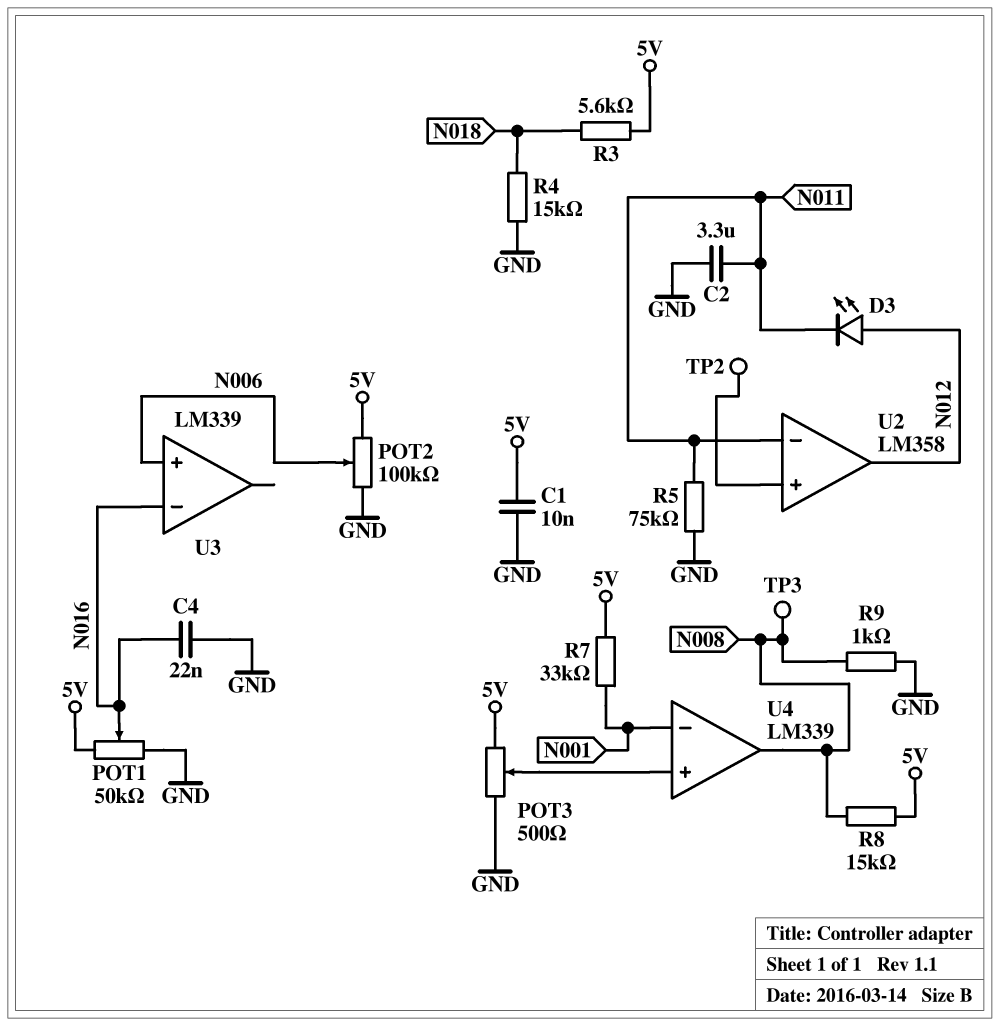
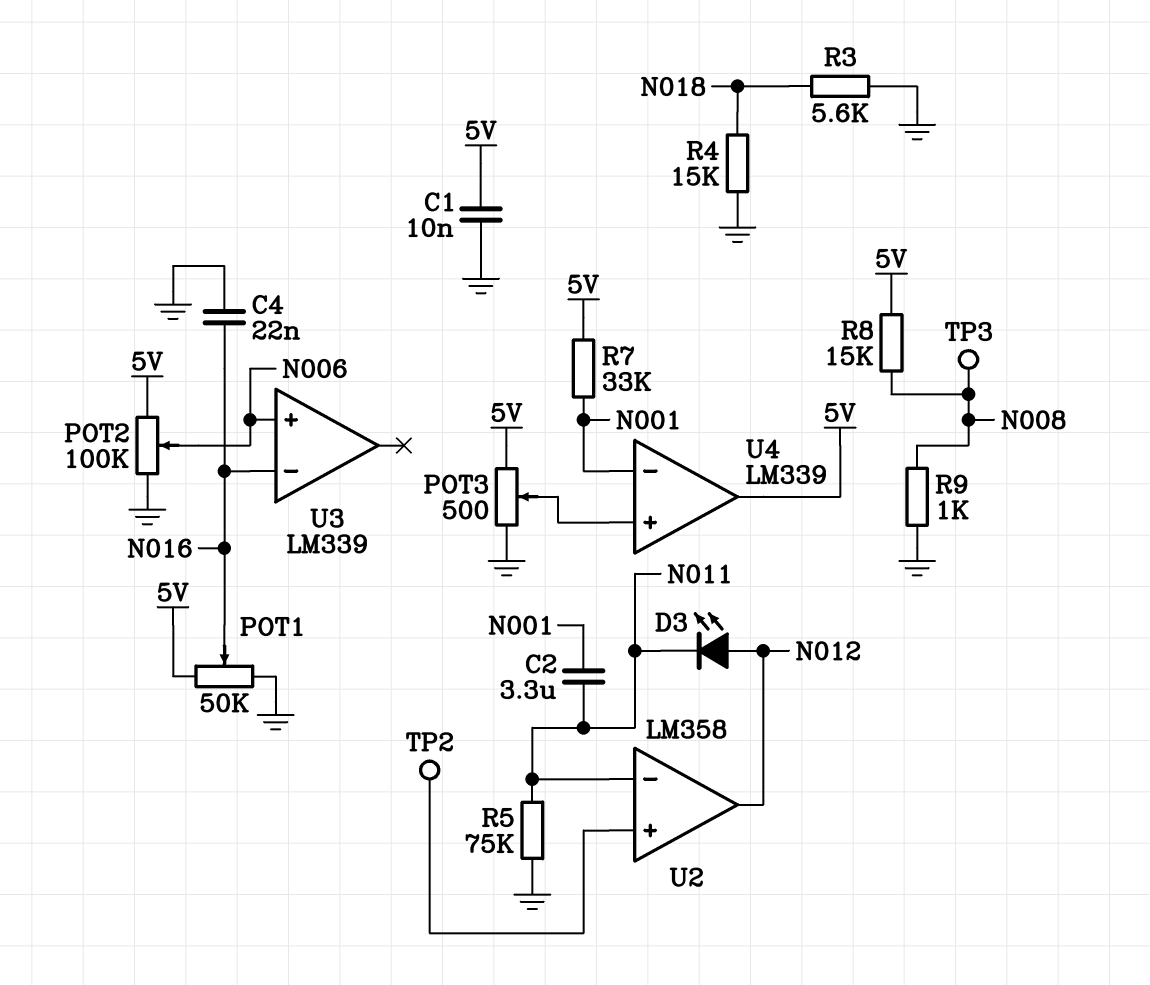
C2: 3.3uF (GND, N011) -> 3.3uF (N001, N011)
R3: 5.6k (5V, N018) -> 5.6k (GND, N018)
U4 pin out: N008 -> 5V

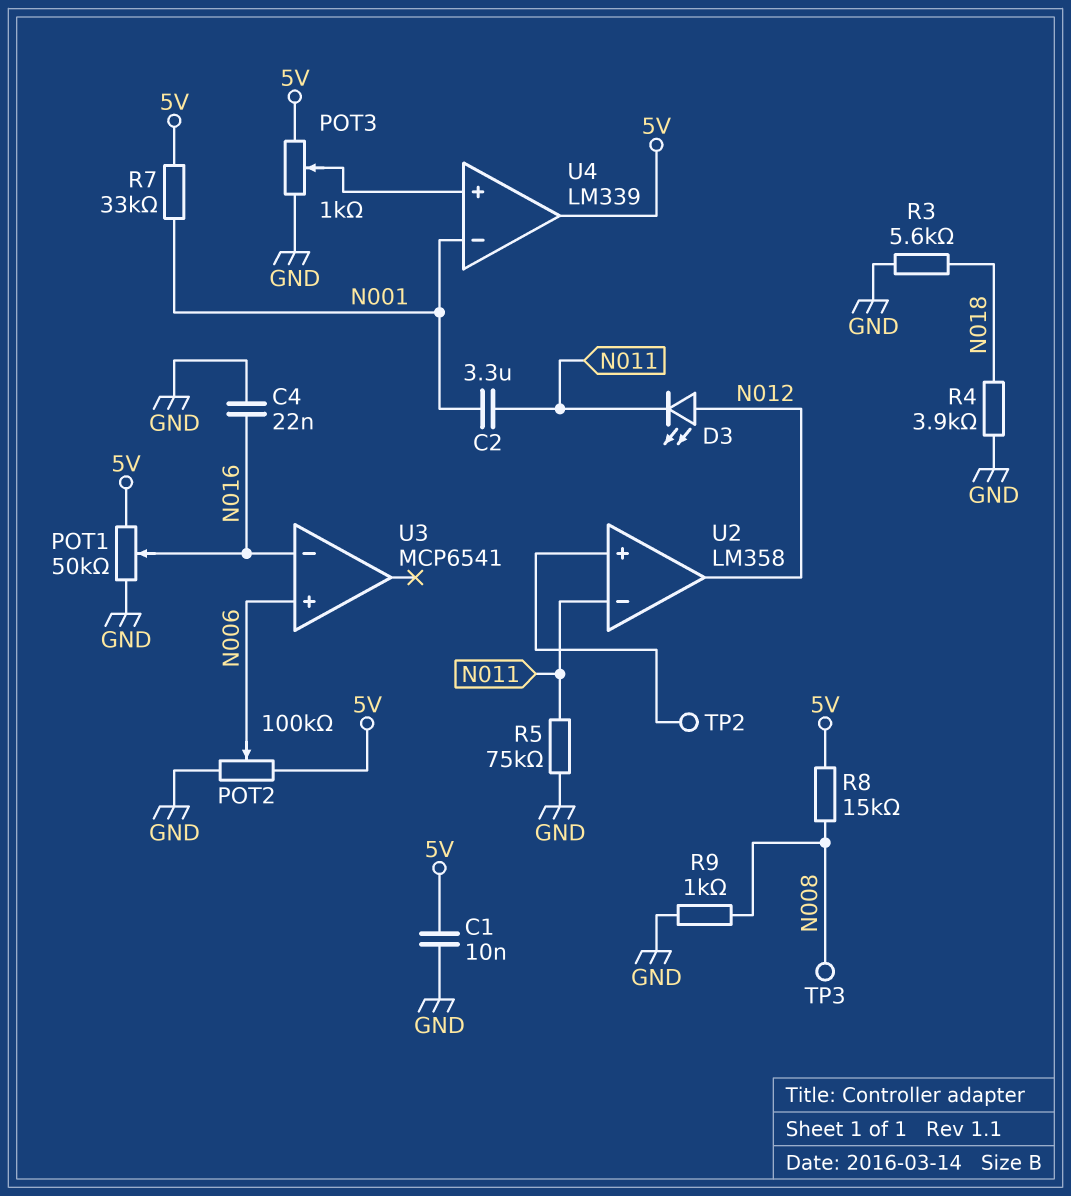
POT3: 500 (5V, GND, wiper U4/in+) -> 1k (5V, GND, wiper U4/in+)
R4: 15k (GND, N018) -> 3.9k (GND, N018)
U3: LM339 -> MCP6541

